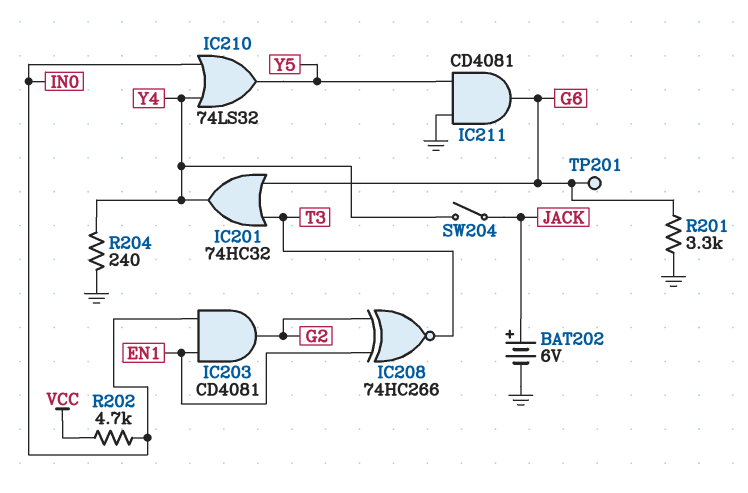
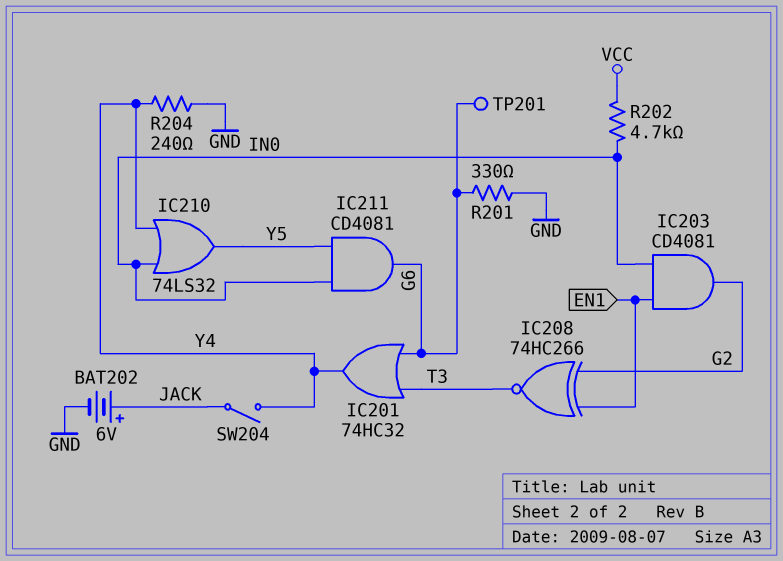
IC211: AND CD4081 (in GND, in Y5, out G6) -> AND CD4081 (in IN0, in Y5, out G6)
R201: 3.3k (G6, GND) -> 330 (G6, GND)

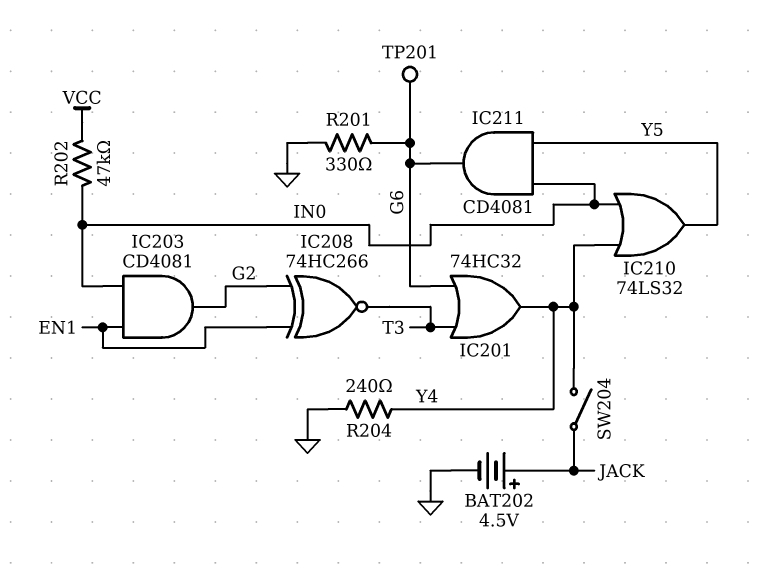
BAT202: 6V (plus JACK, minus GND) -> 4.5V (plus JACK, minus GND)
R202: 4.7k (IN0, VCC) -> 47k (IN0, VCC)

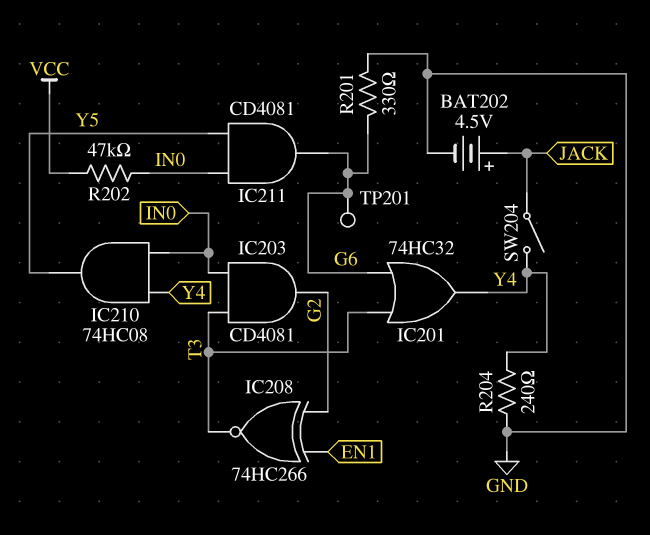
IC203: AND CD4081 (in EN1, in IN0, out G2) -> AND CD4081 (in IN0, in T3, out G2)
IC210: OR 74LS32 (in IN0, in Y4, out Y5) -> AND 74HC08 (in IN0, in Y4, out Y5)

